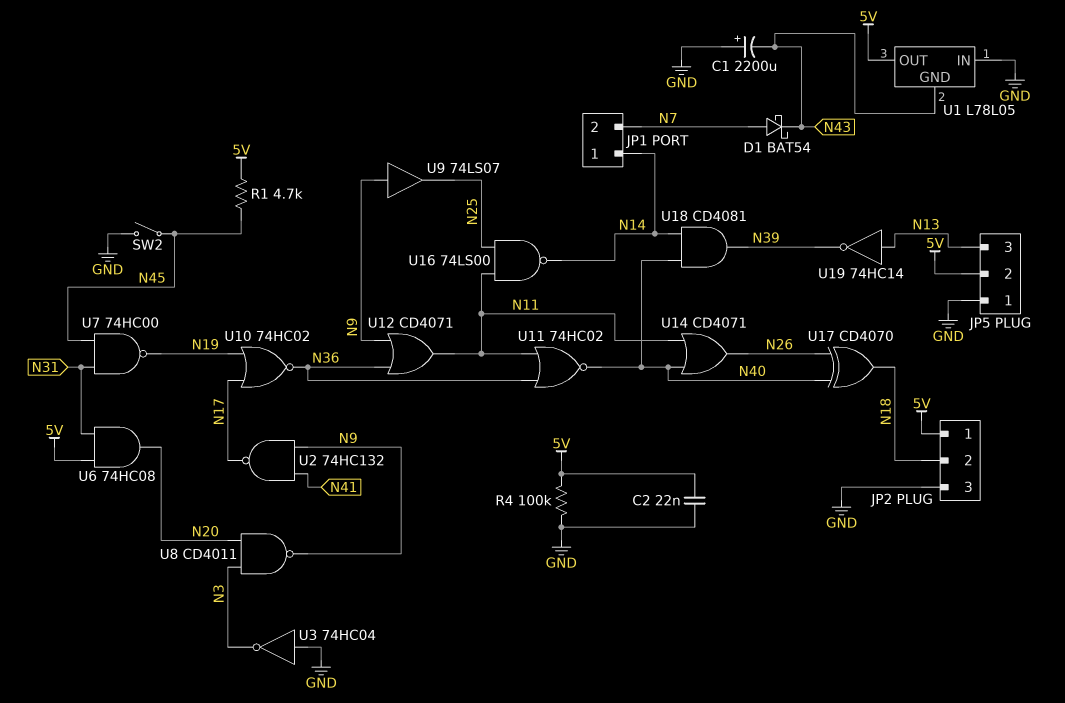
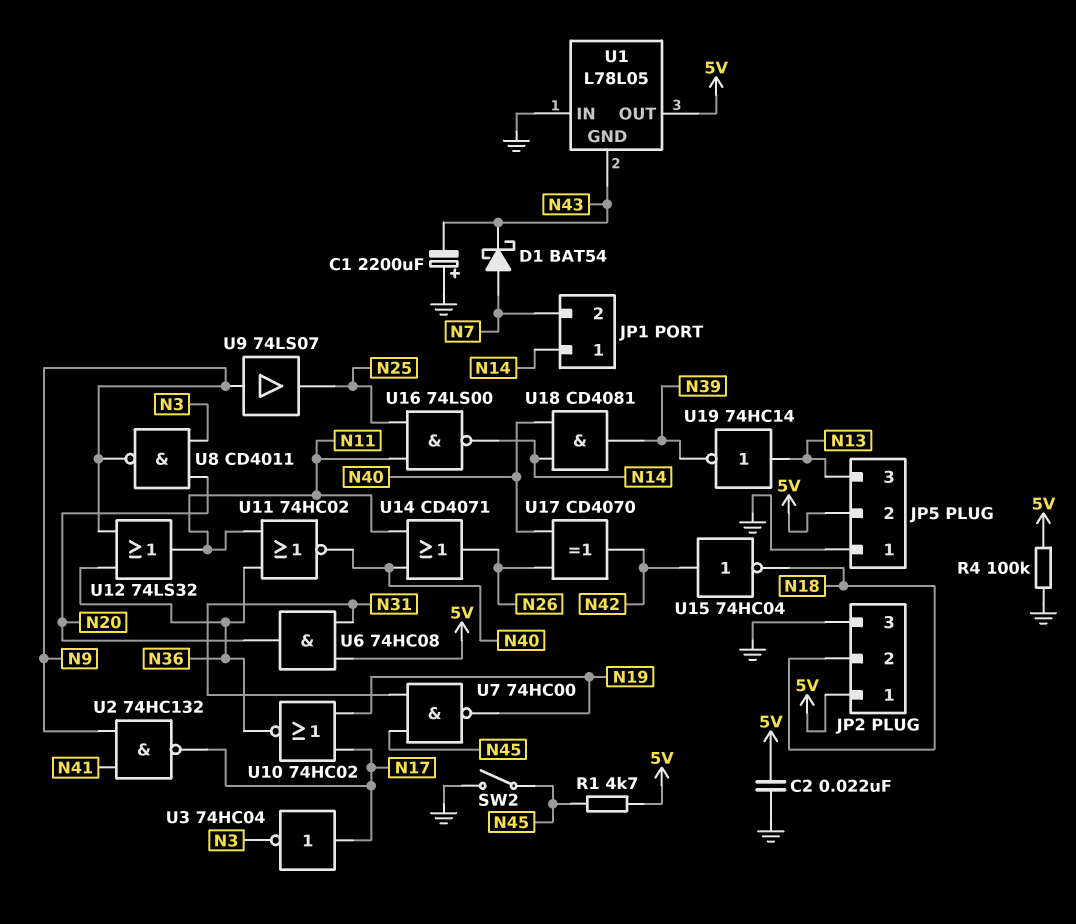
U3: NOT 74HC04 (in GND, out N3) -> NOT 74HC04 (in N17, out N3)
U12: OR CD4071 (in N9, in N36, out N11) -> OR 74LS32 (in N9, in N36, out N11)
U15: none -> NOT 74HC04 (in N42, out N18)
U17: XOR CD4070 (in N26, in N40, out N18) -> XOR CD4070 (in N26, in N40, out N42)

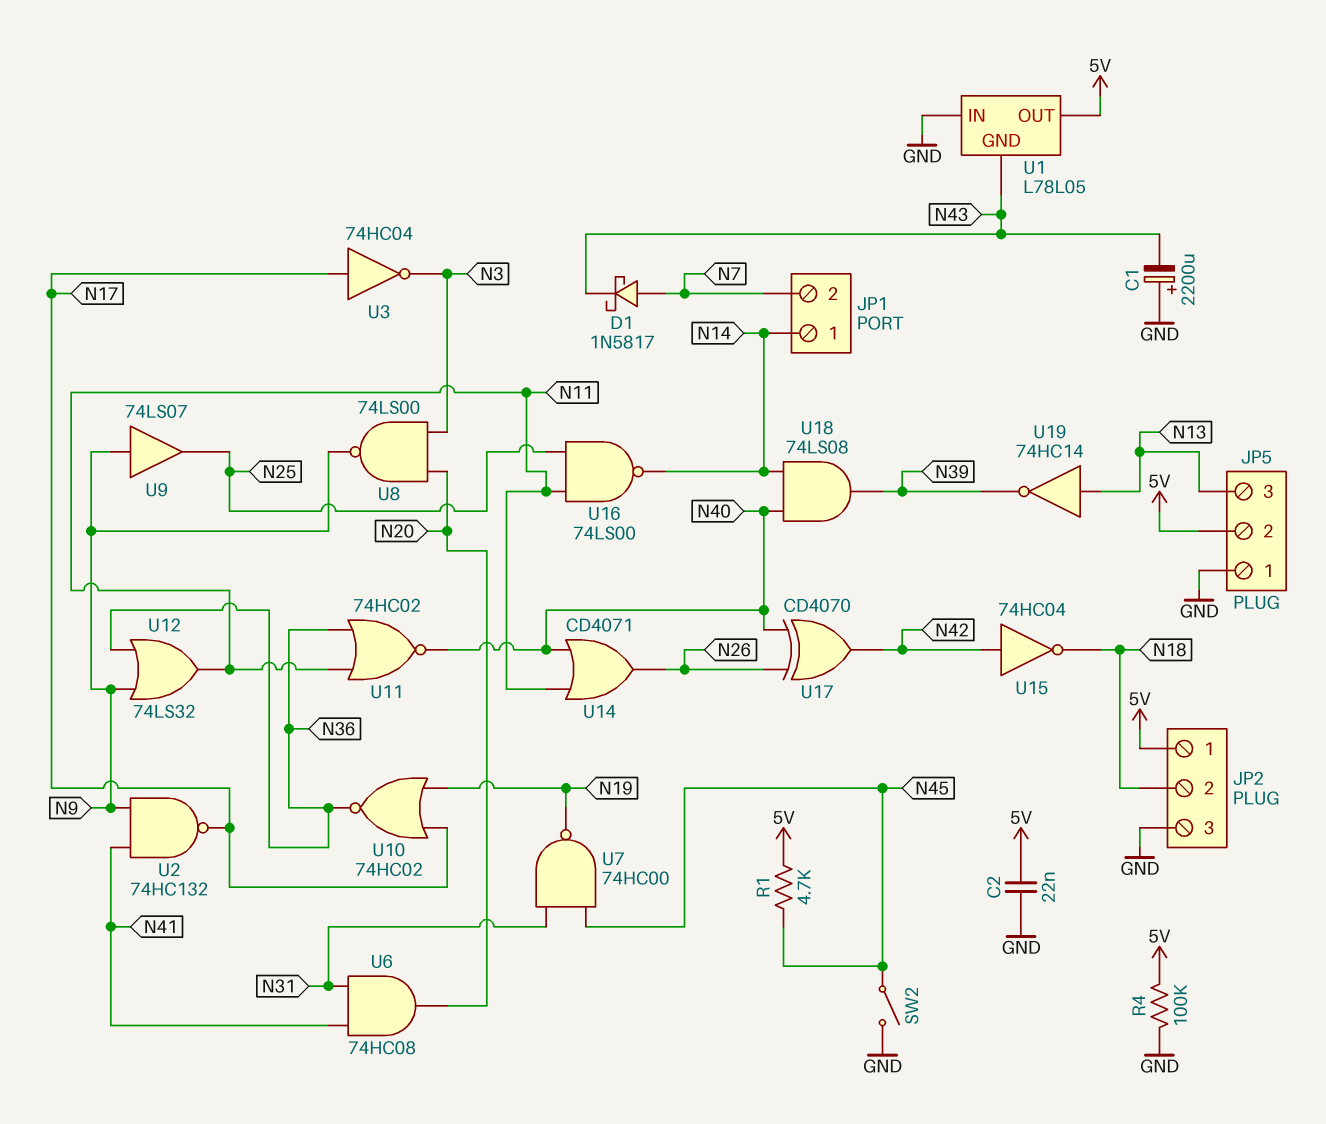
D1: schottky BAT54 (A N7, K N43) -> schottky 1N5817 (A N7, K N43)
U6: AND 74HC08 (in 5V, in N31, out N20) -> AND 74HC08 (in N31, in N41, out N20)
U8: NAND CD4011 (in N3, in N20, out N9) -> NAND 74LS00 (in N3, in N20, out N9)
U18: AND CD4081 (in N14, in N40, out N39) -> AND 74LS08 (in N14, in N40, out N39)

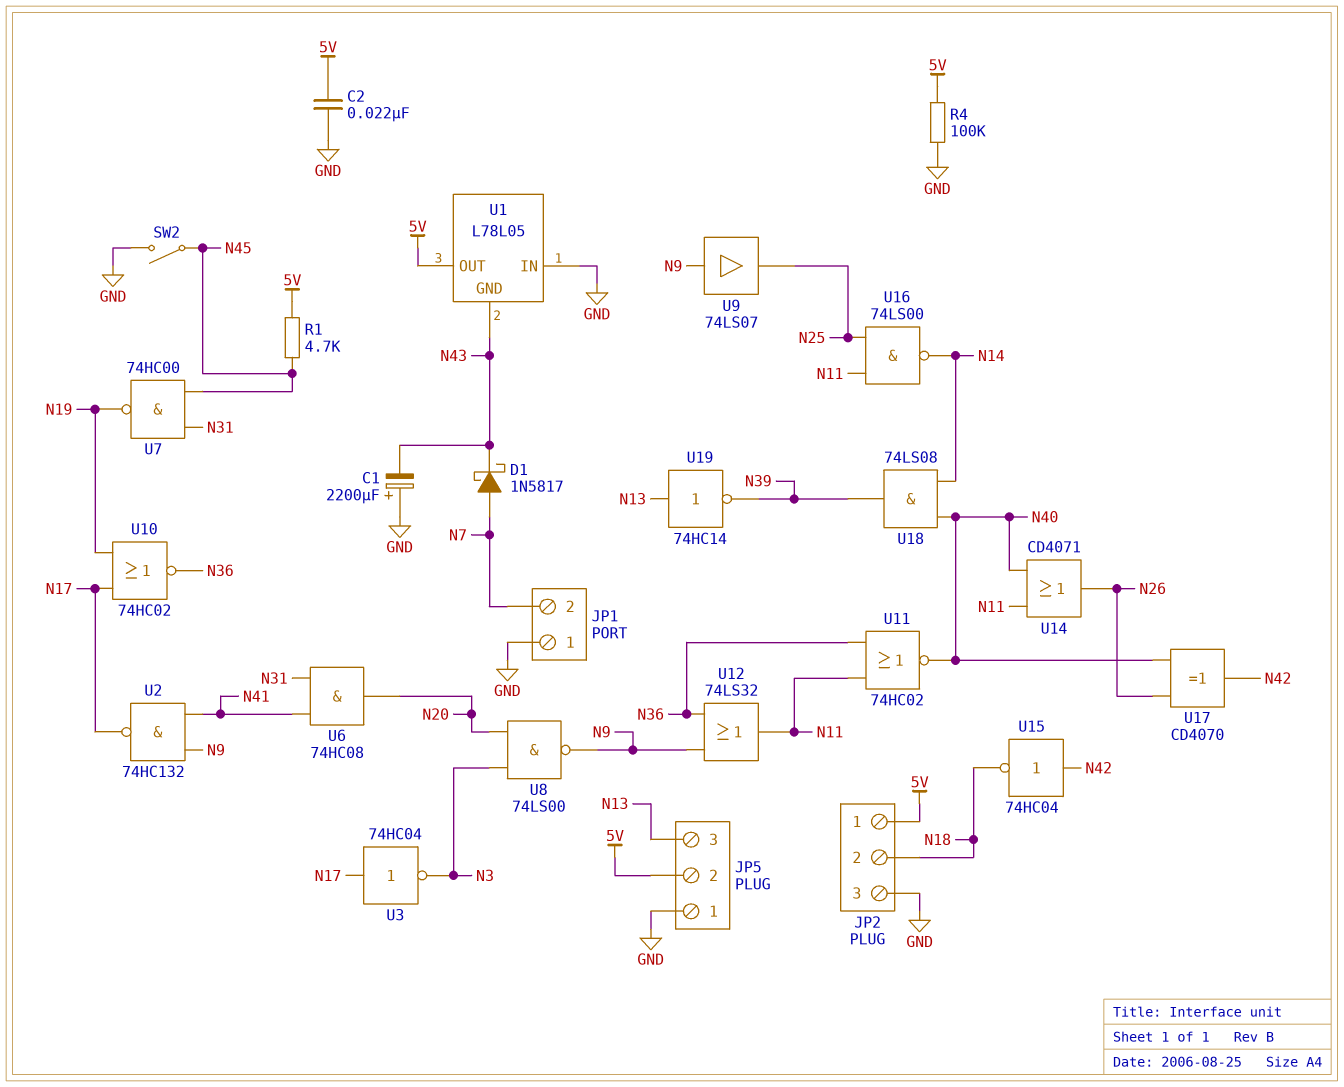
JP1 pin 1: N14 -> GND

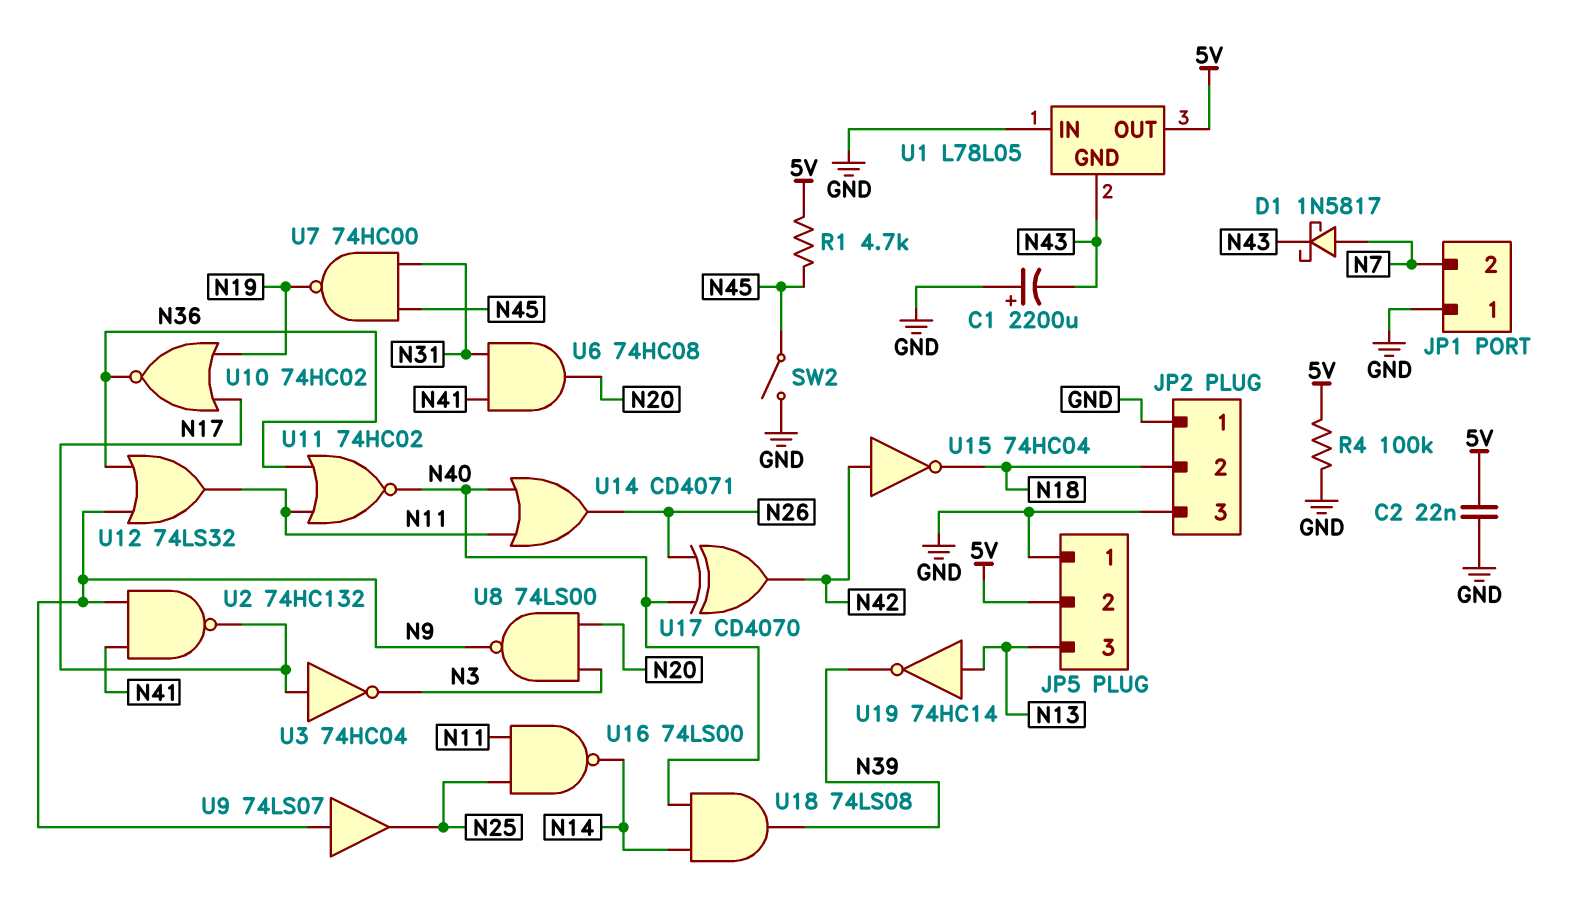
JP2 pin 1: 5V -> GND

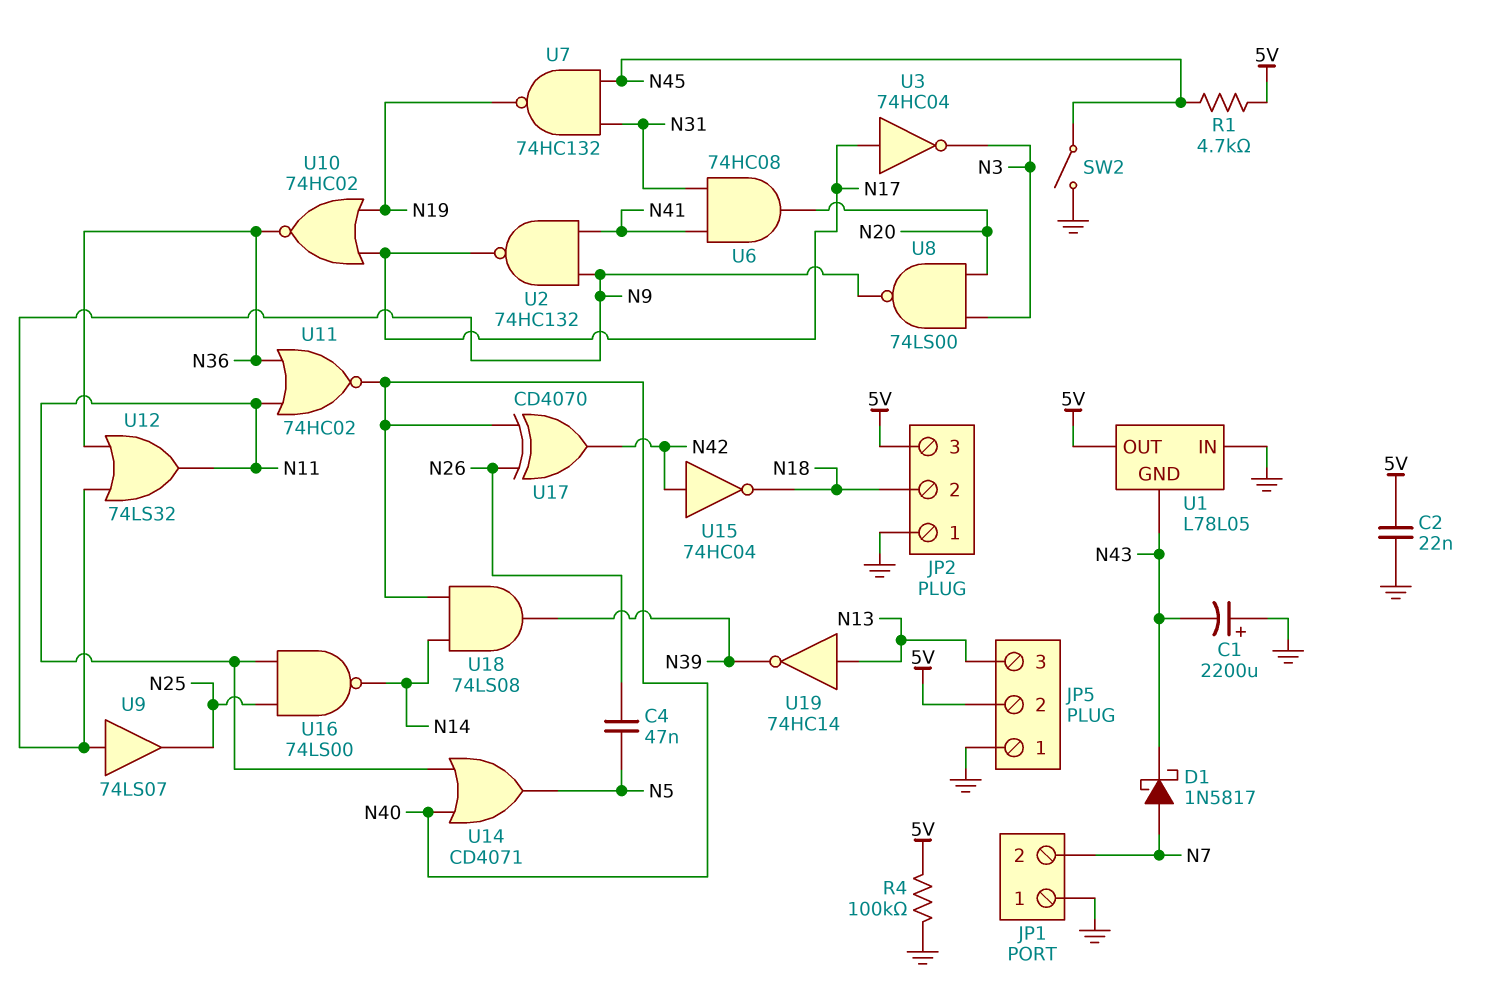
C4: none -> 47nF (N5, N26)
JP2 pin 3: GND -> 5V
U7: NAND 74HC00 (in N31, in N45, out N19) -> NAND 74HC132 (in N31, in N45, out N19)
U14: OR CD4071 (in N11, in N40, out N26) -> OR CD4071 (in N11, in N40, out N5)

